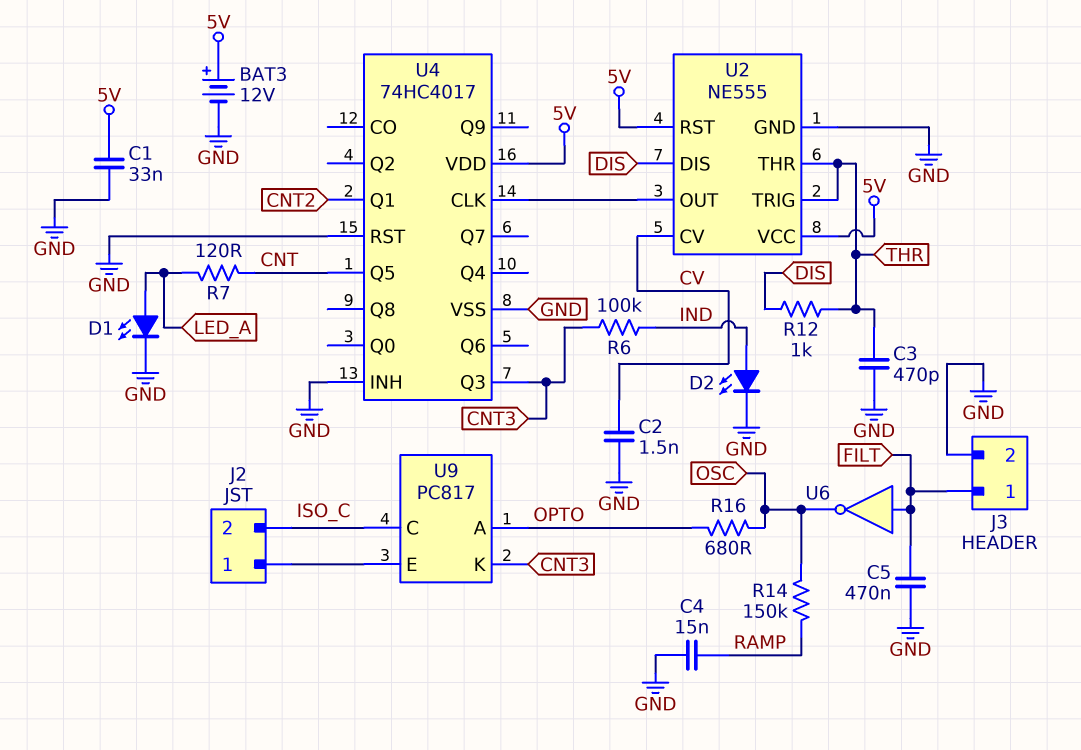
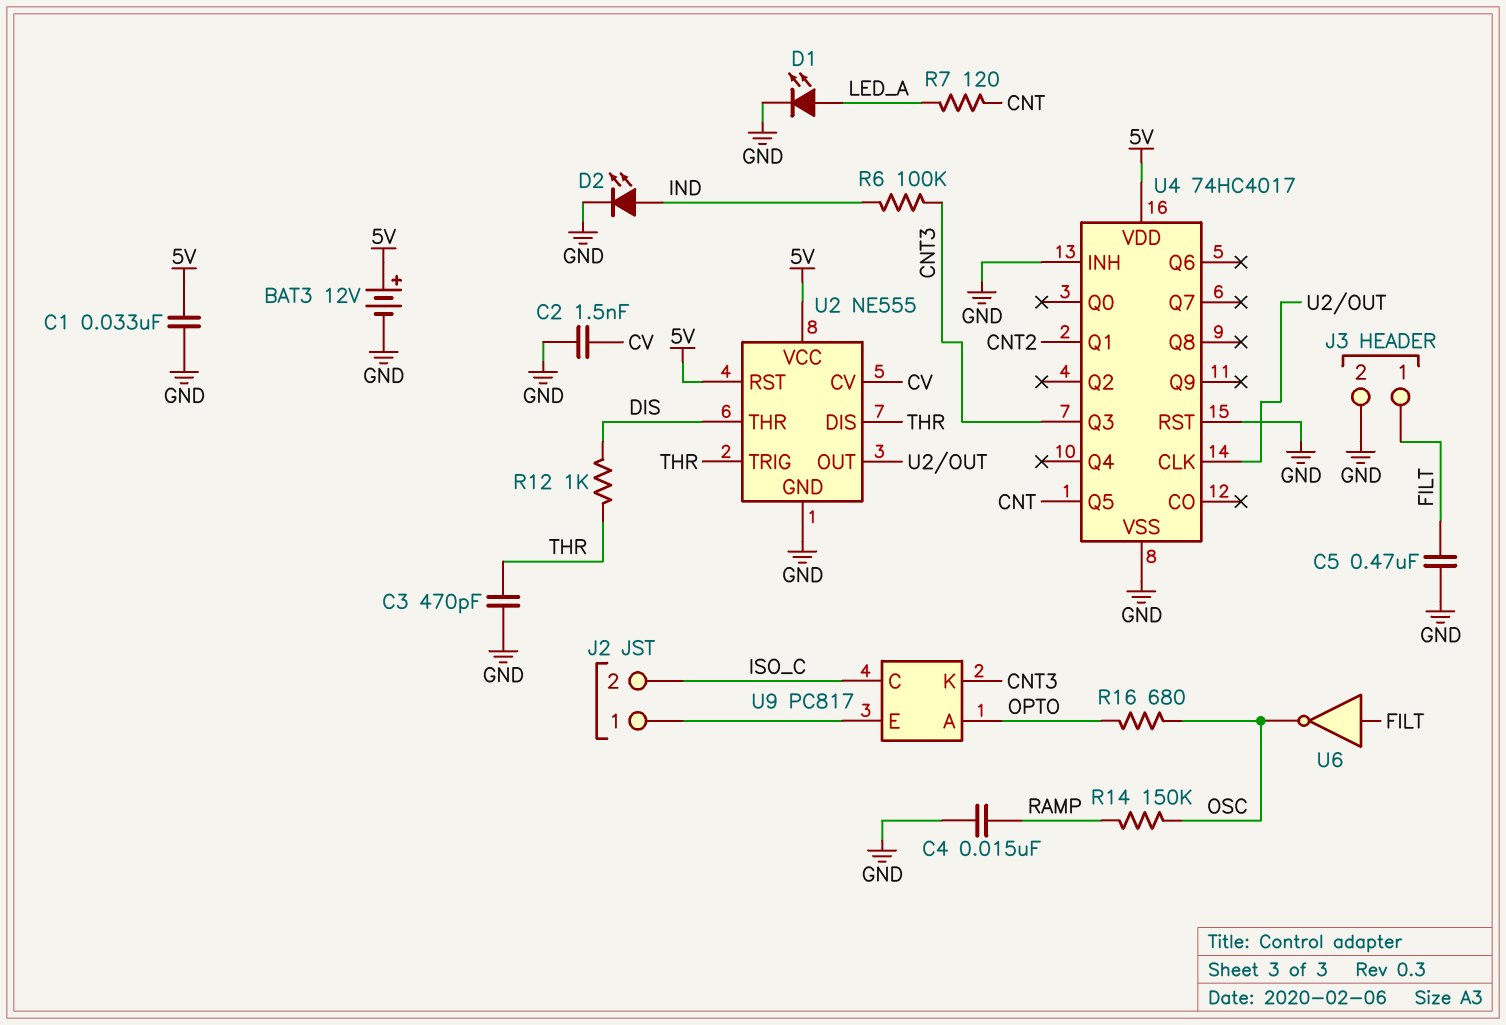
U2 pin DIS: DIS -> THR
U2 pin THR: THR -> DIS

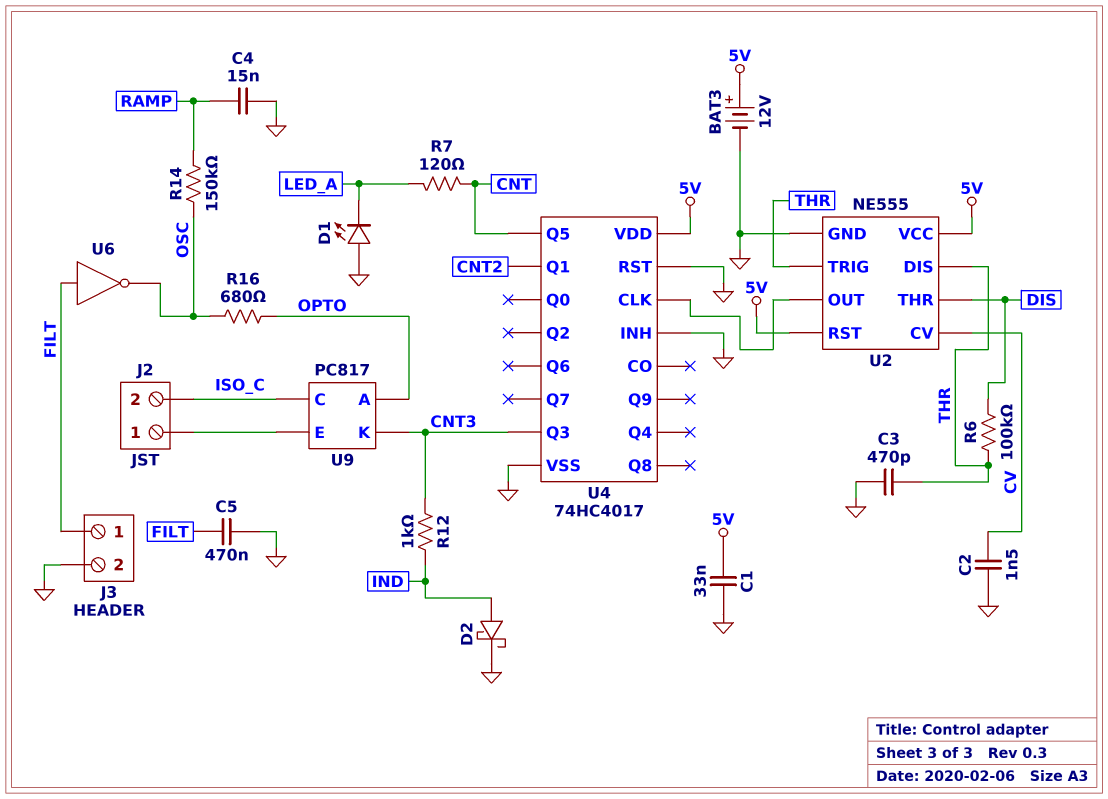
D1: LED (A LED_A, K GND) -> LED (A GND, K LED_A)
D2: LED (A IND, K GND) -> schottky (A IND, K GND)
R6: 100k (CNT3, IND) -> 100k (DIS, THR)
R12: 1k (DIS, THR) -> 1k (CNT3, IND)

